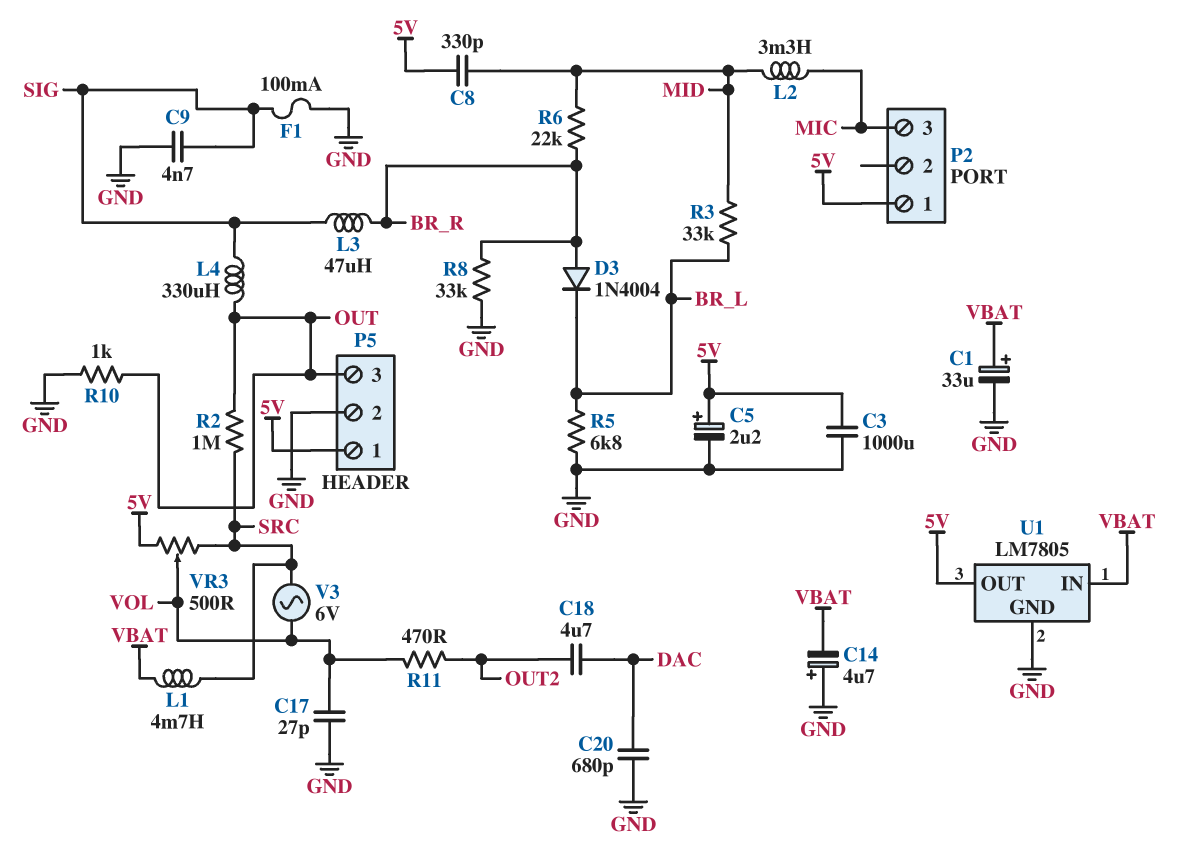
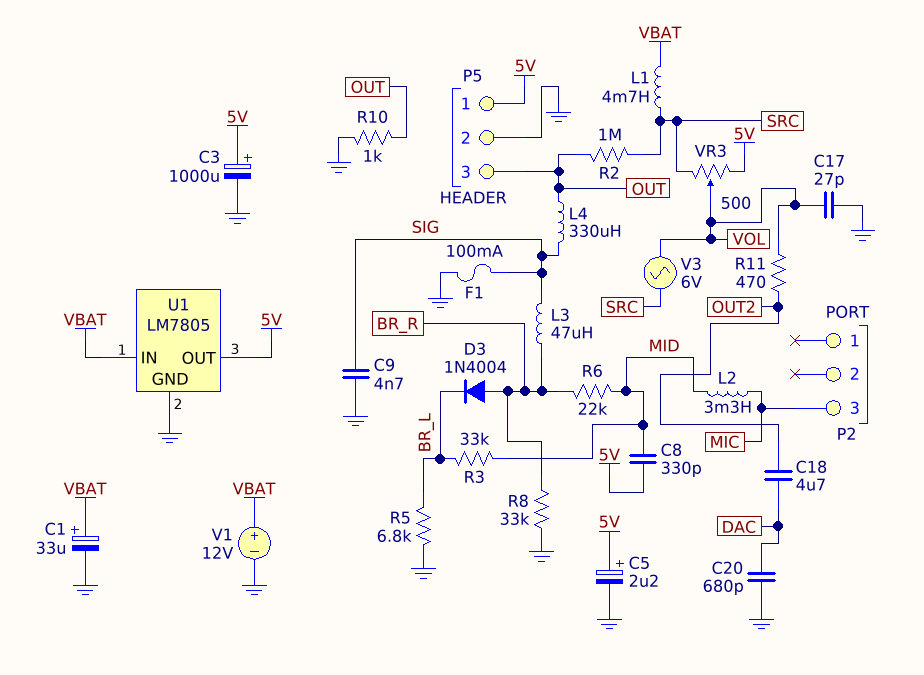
C3: 1000uF (5V, GND) -> 1000uF (plus 5V, minus GND)
C14: 4.7uF (plus GND, minus VBAT) -> none
P2 pin 1: 5V -> none
V1: none -> 12V (plus VBAT, minus GND)

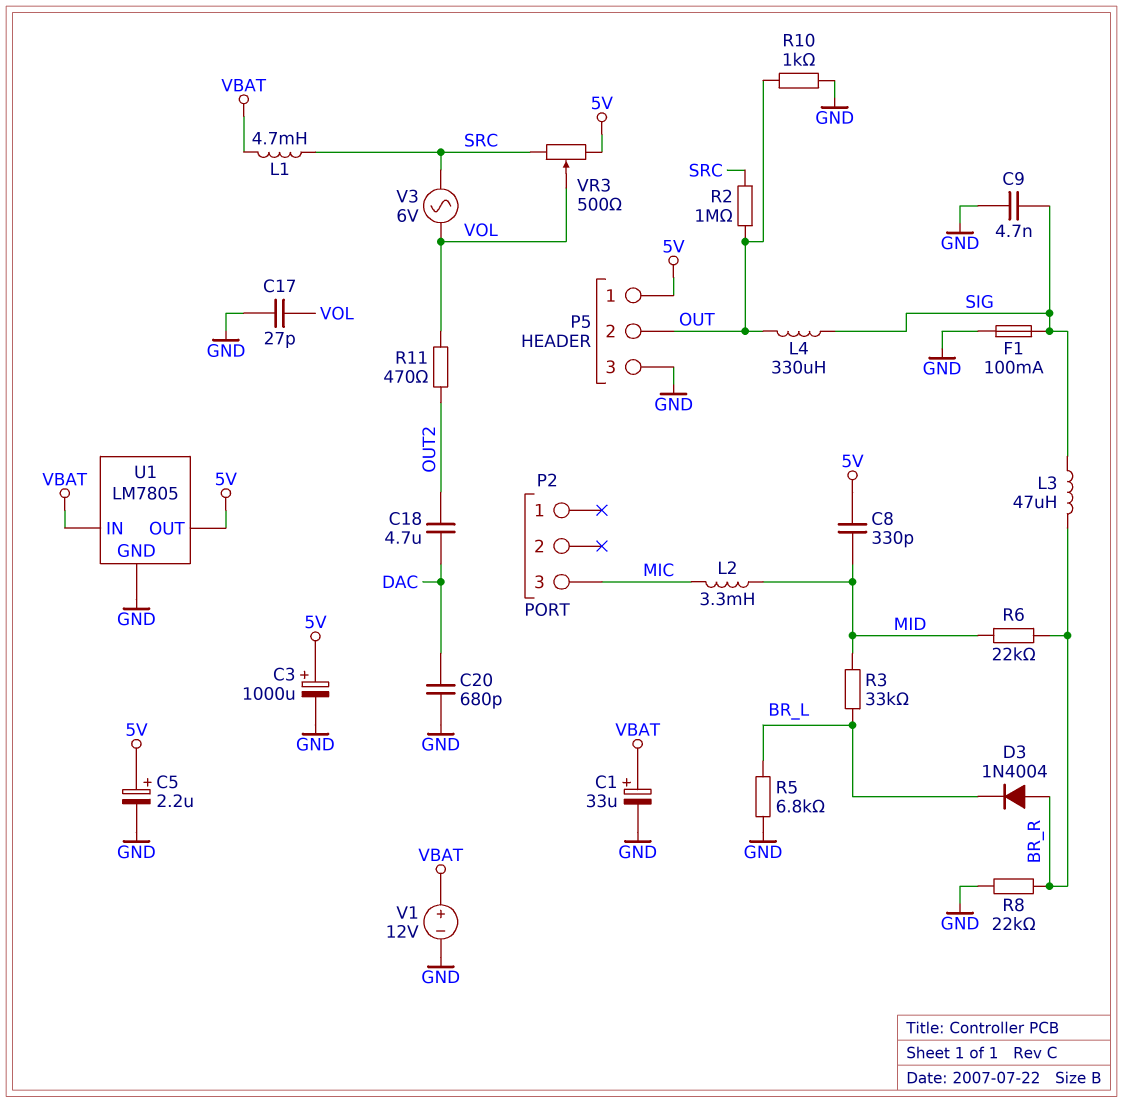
P5 pin 2: GND -> OUT
P5 pin 3: OUT -> GND
R8: 33k (BR_R, GND) -> 22k (BR_R, GND)

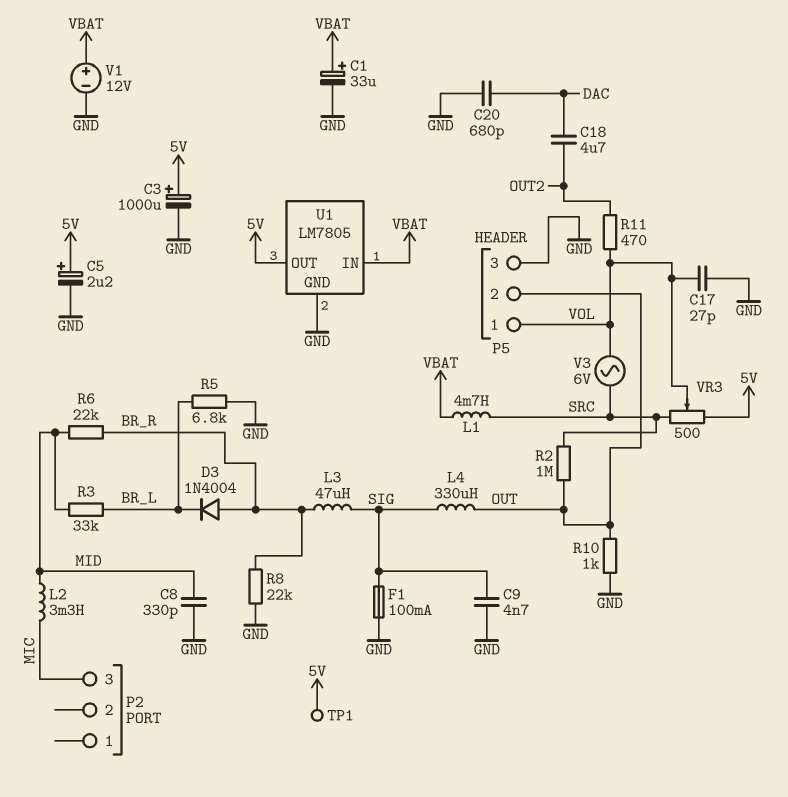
C8: 330pF (5V, MID) -> 330pF (GND, MID)
P5 pin 1: 5V -> VOL
TP1: none -> test point (5V)

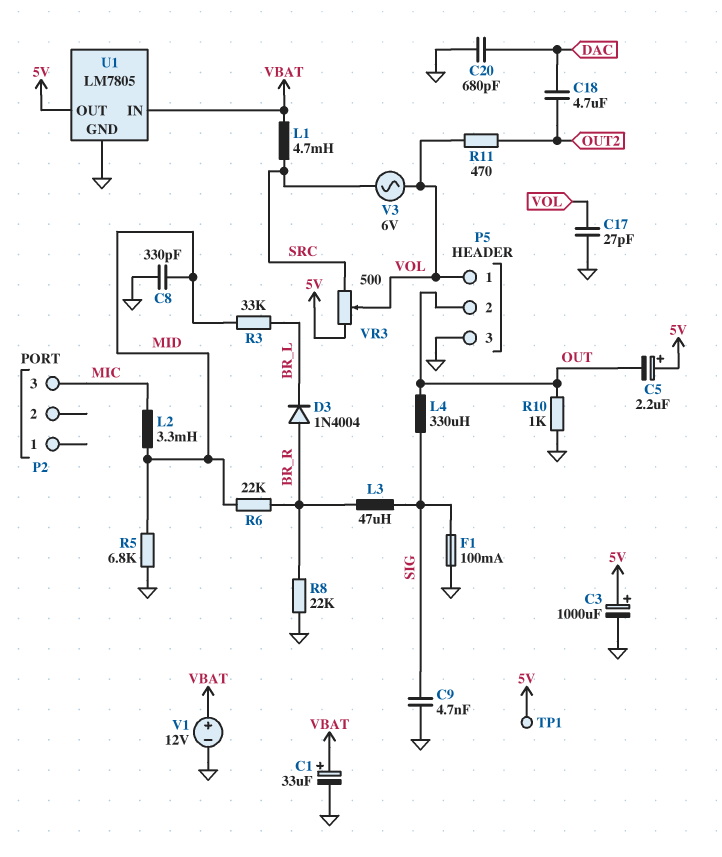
C5: 2.2uF (plus 5V, minus GND) -> 2.2uF (plus 5V, minus OUT)
R2: 1M (OUT, SRC) -> none
R5: 6.8k (BR_L, GND) -> 6.8k (GND, MID)

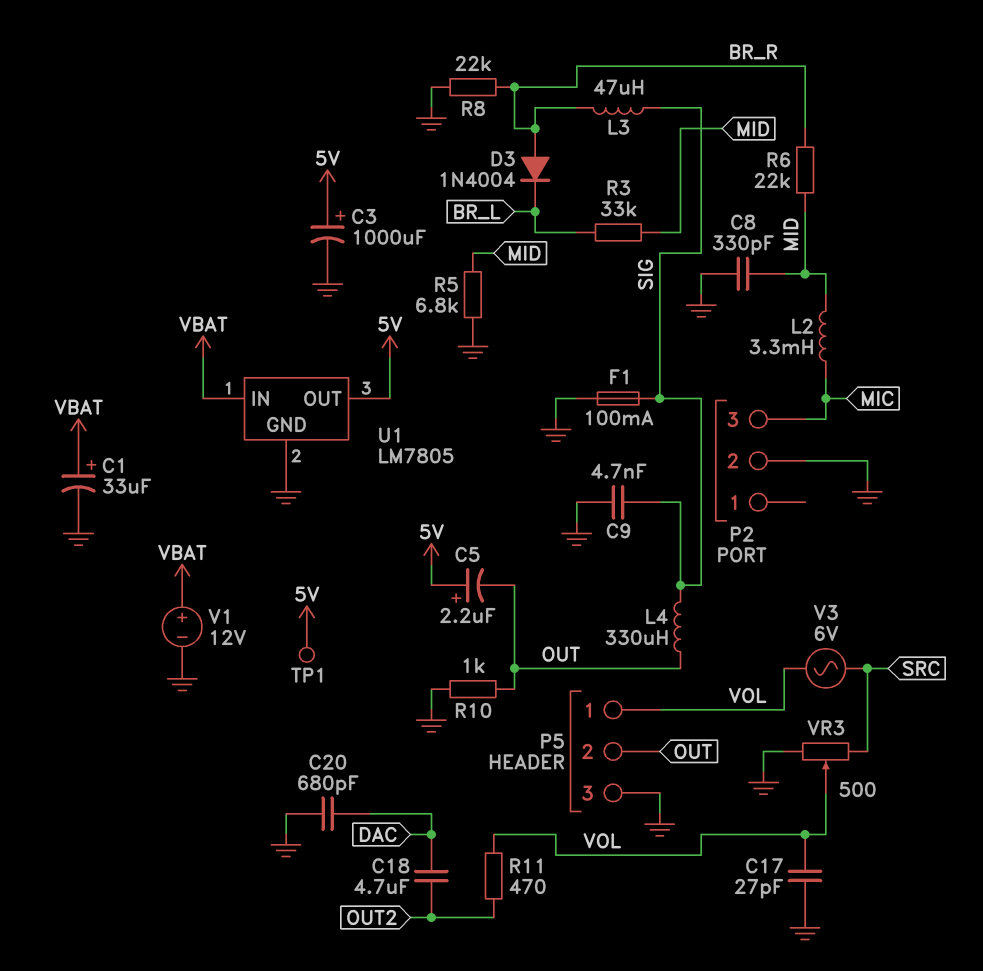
L1: 4.7mH (SRC, VBAT) -> none
P2 pin 2: none -> GND
VR3: 500 (5V, SRC, wiper VOL) -> 500 (GND, SRC, wiper VOL)

